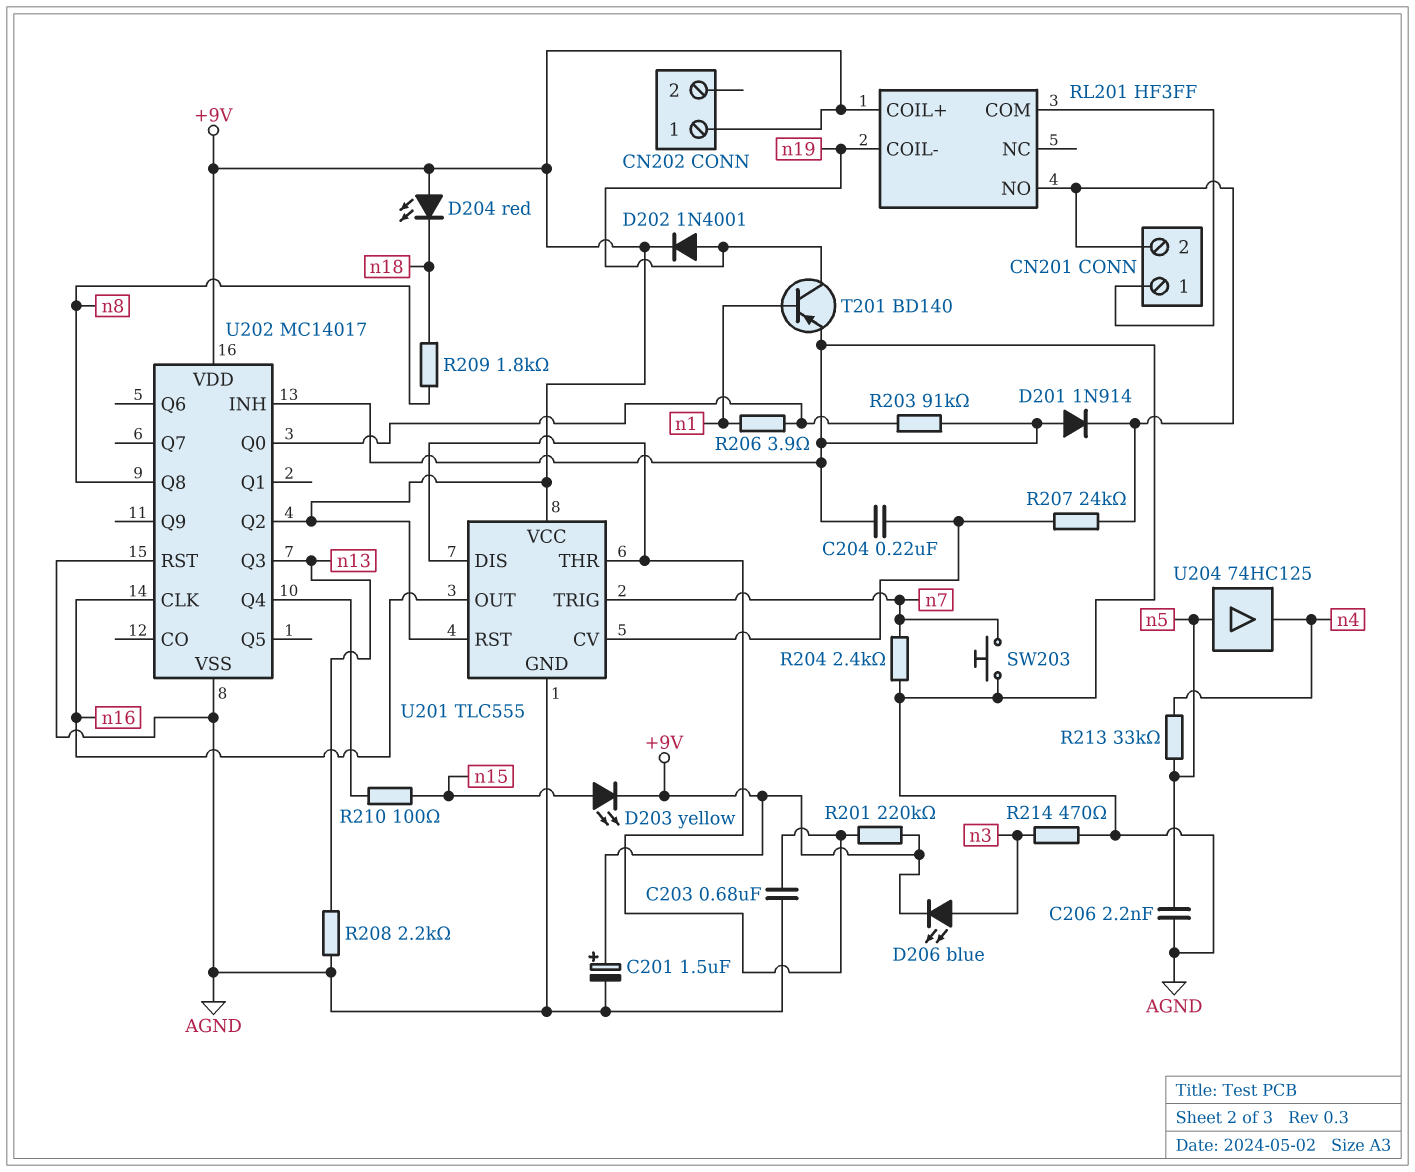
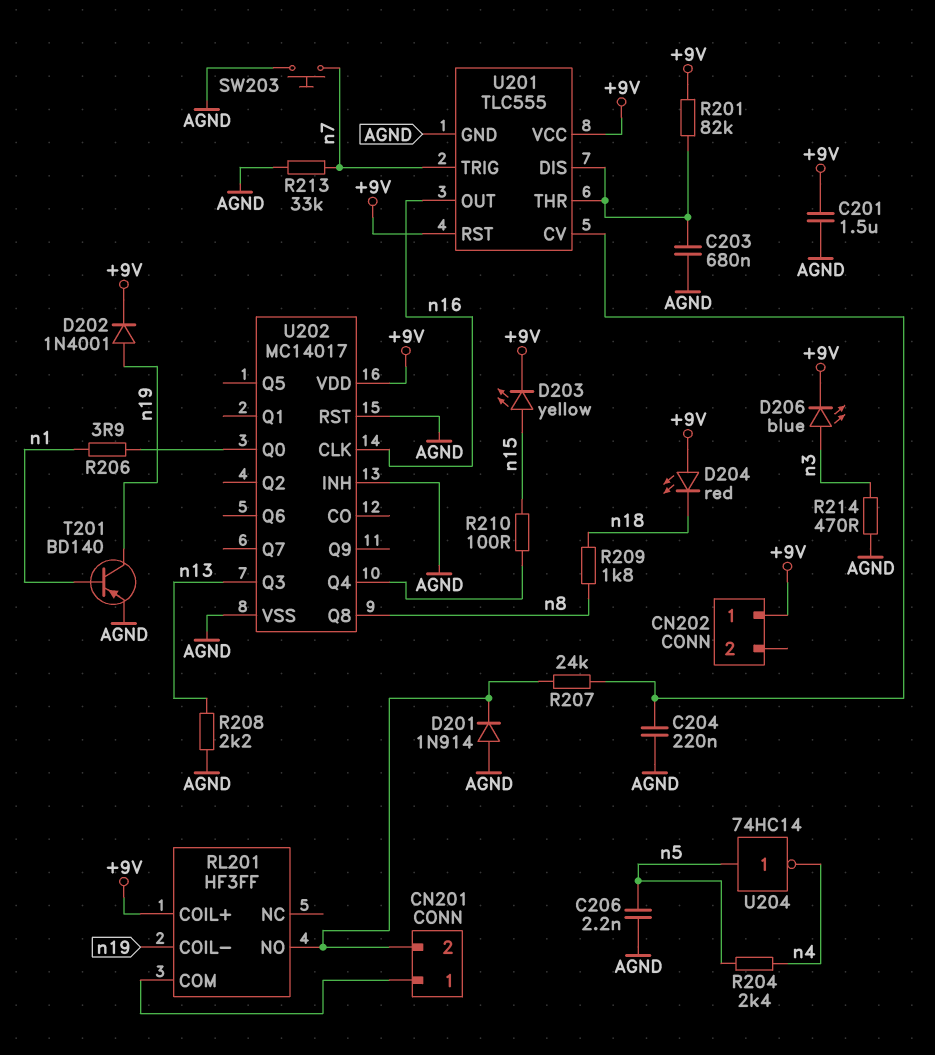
C201: 1.5uF (plus +9V, minus AGND) -> 1.5uF (+9V, AGND)
R201: 220k (+9V, U201/DIS) -> 82k (+9V, U201/DIS)
R203: 91k (AGND, U202/Q0) -> none
R204: 2.4k (AGND, n7) -> 2.4k (n4, n5)
R213: 33k (n4, n5) -> 33k (AGND, n7)
U202 pin Q2: +9V -> none
U204: buffer 74HC125 (in n5, out n4) -> NOT 74HC14 (in n5, out n4)

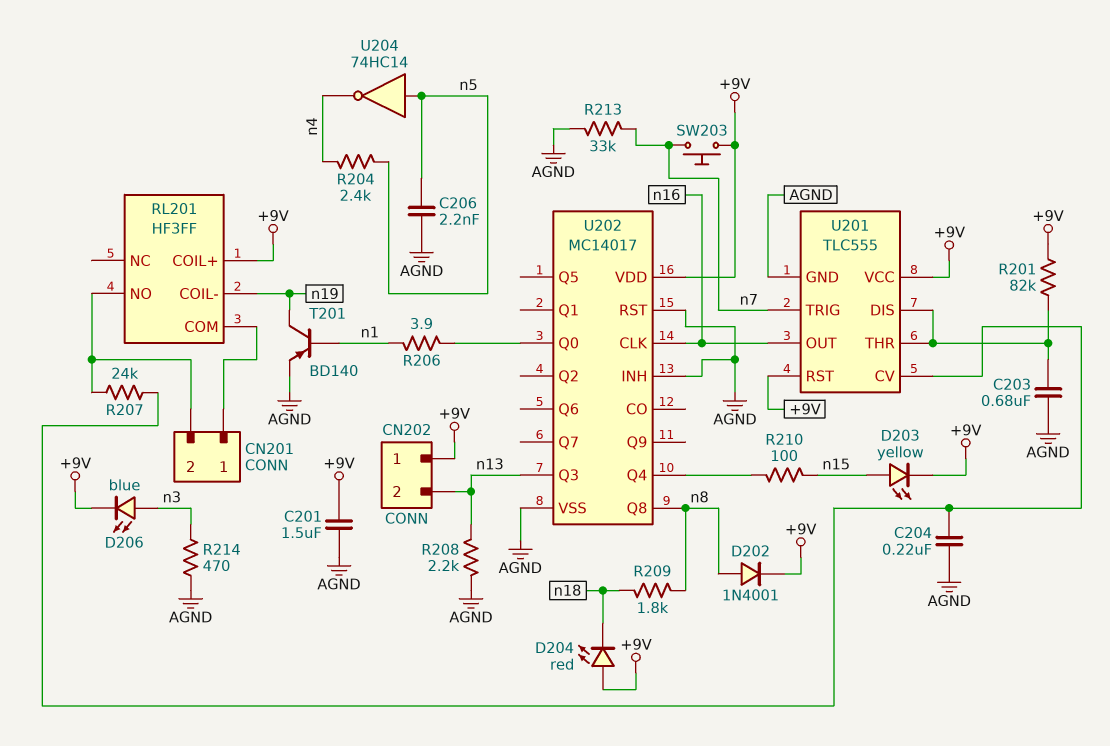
CN202 pin 2: none -> n13
D201: diode 1N914 (A AGND, K CN201/2) -> none
D202: diode 1N4001 (A n19, K +9V) -> diode 1N4001 (A n8, K +9V)
SW203: button (AGND, n7) -> button (+9V, n7)

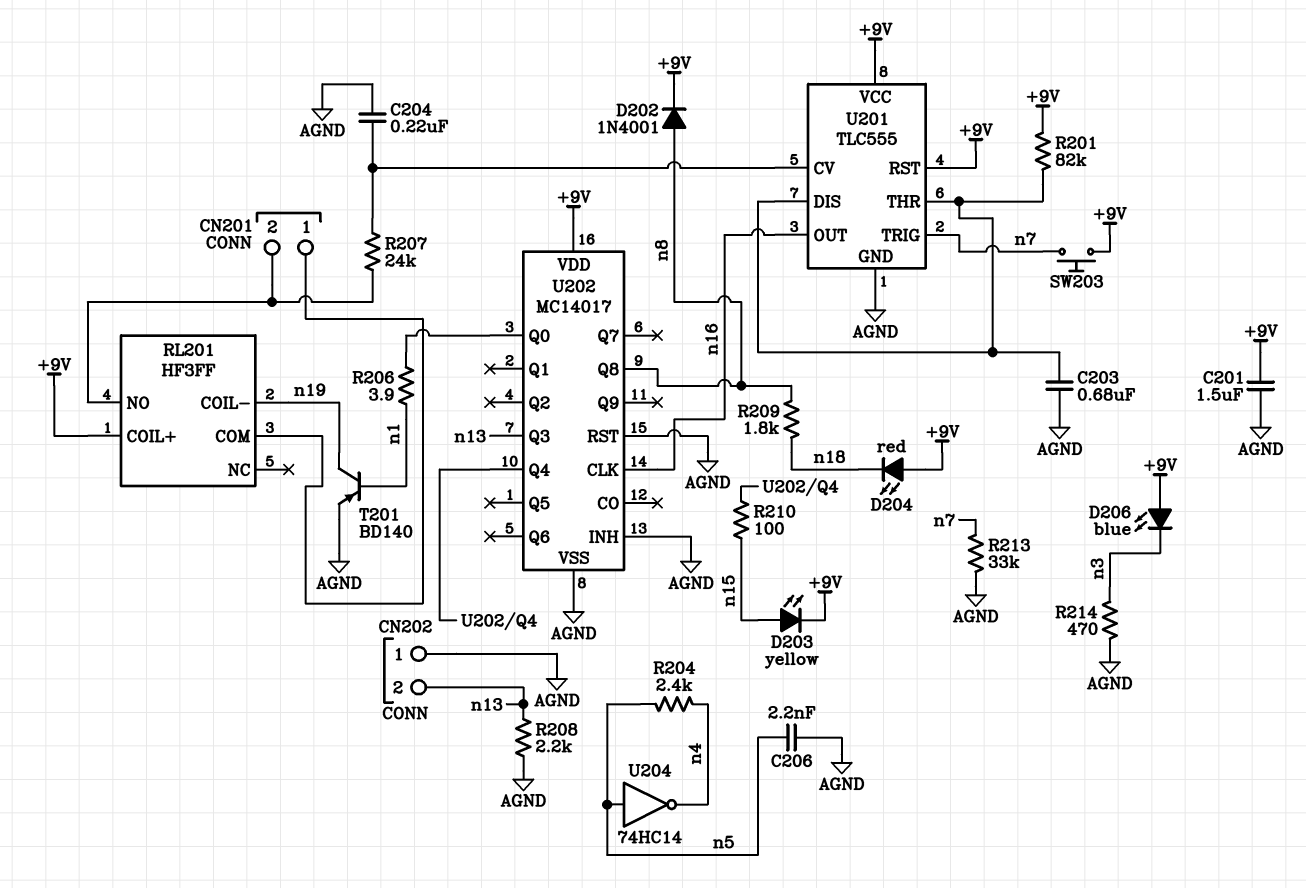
CN202 pin 1: +9V -> AGND
D206: LED blue (A n3, K +9V) -> LED blue (A +9V, K n3)

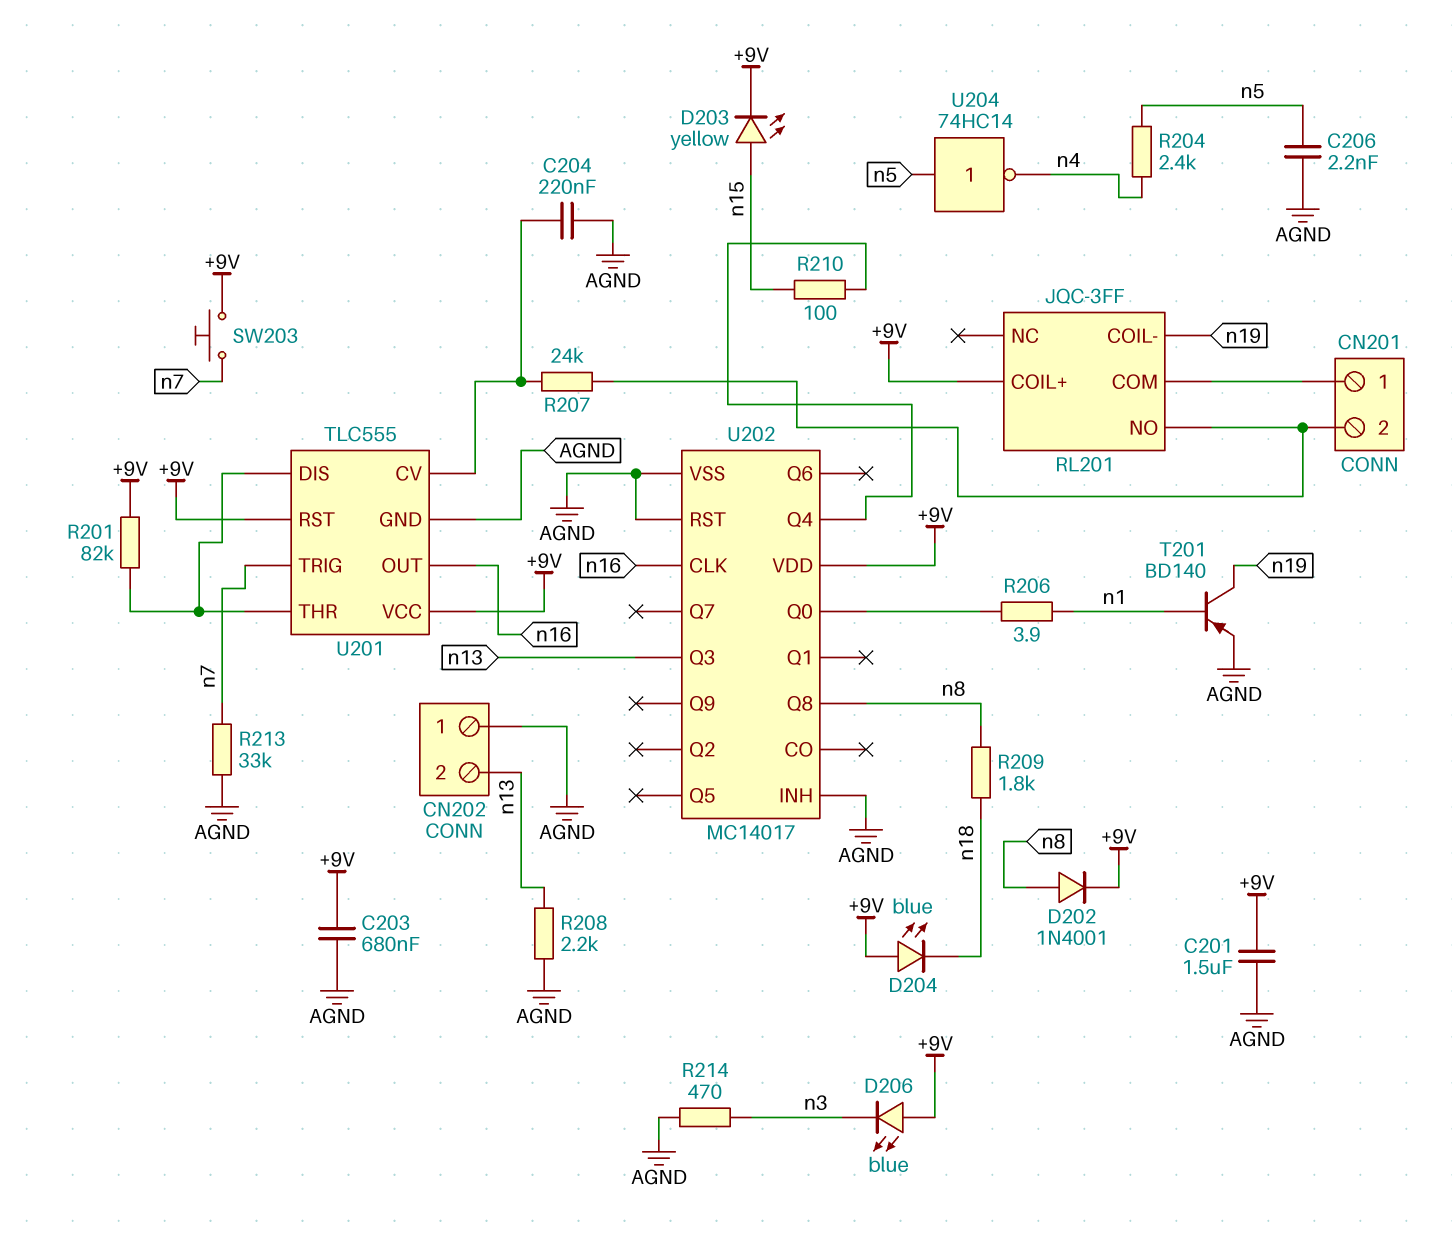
C203: 680nF (AGND, U201/DIS) -> 680nF (+9V, AGND)
D204: LED red (A +9V, K n18) -> LED blue (A +9V, K n18)
RL201: HF3FF -> JQC-3FF

